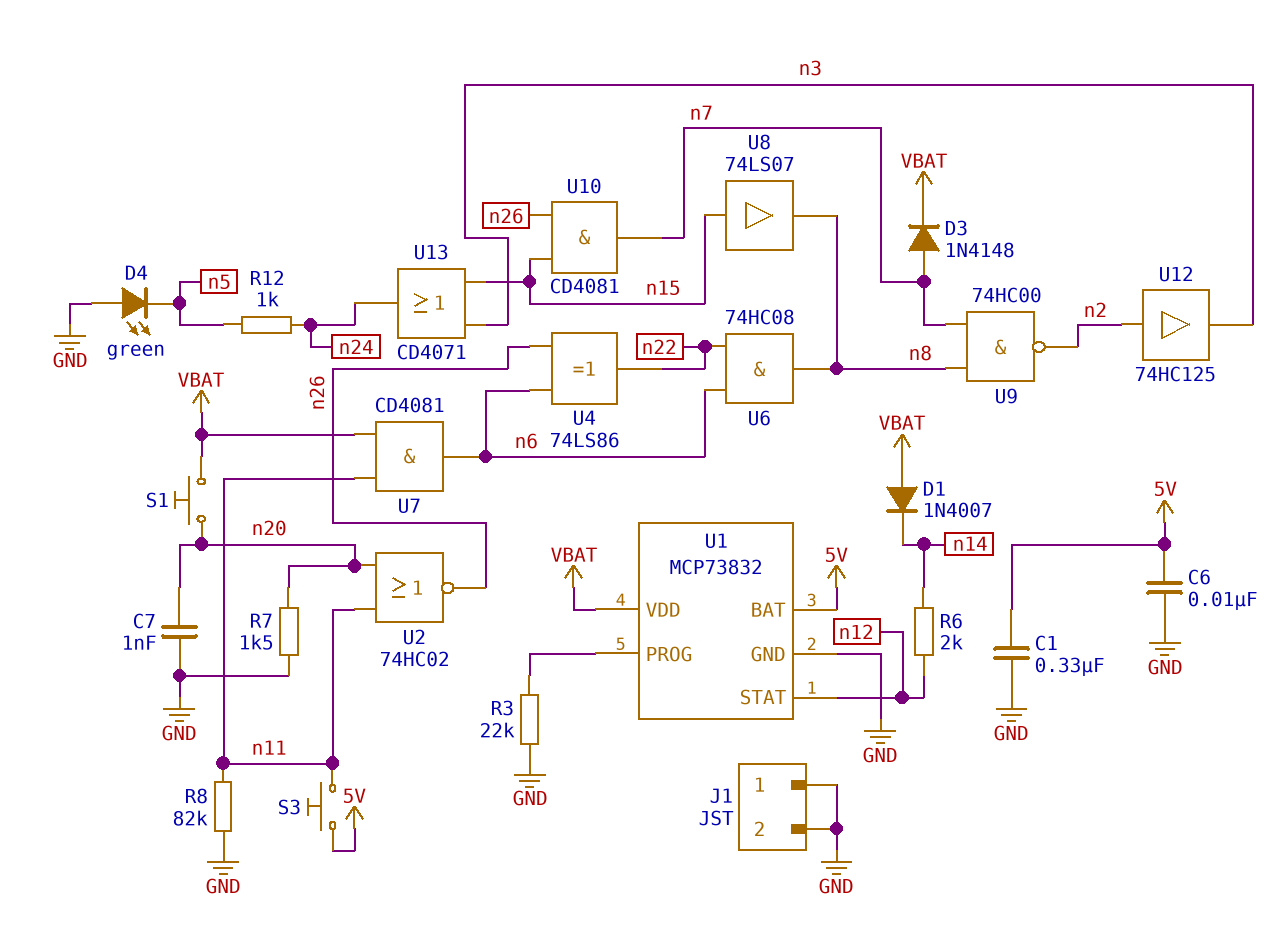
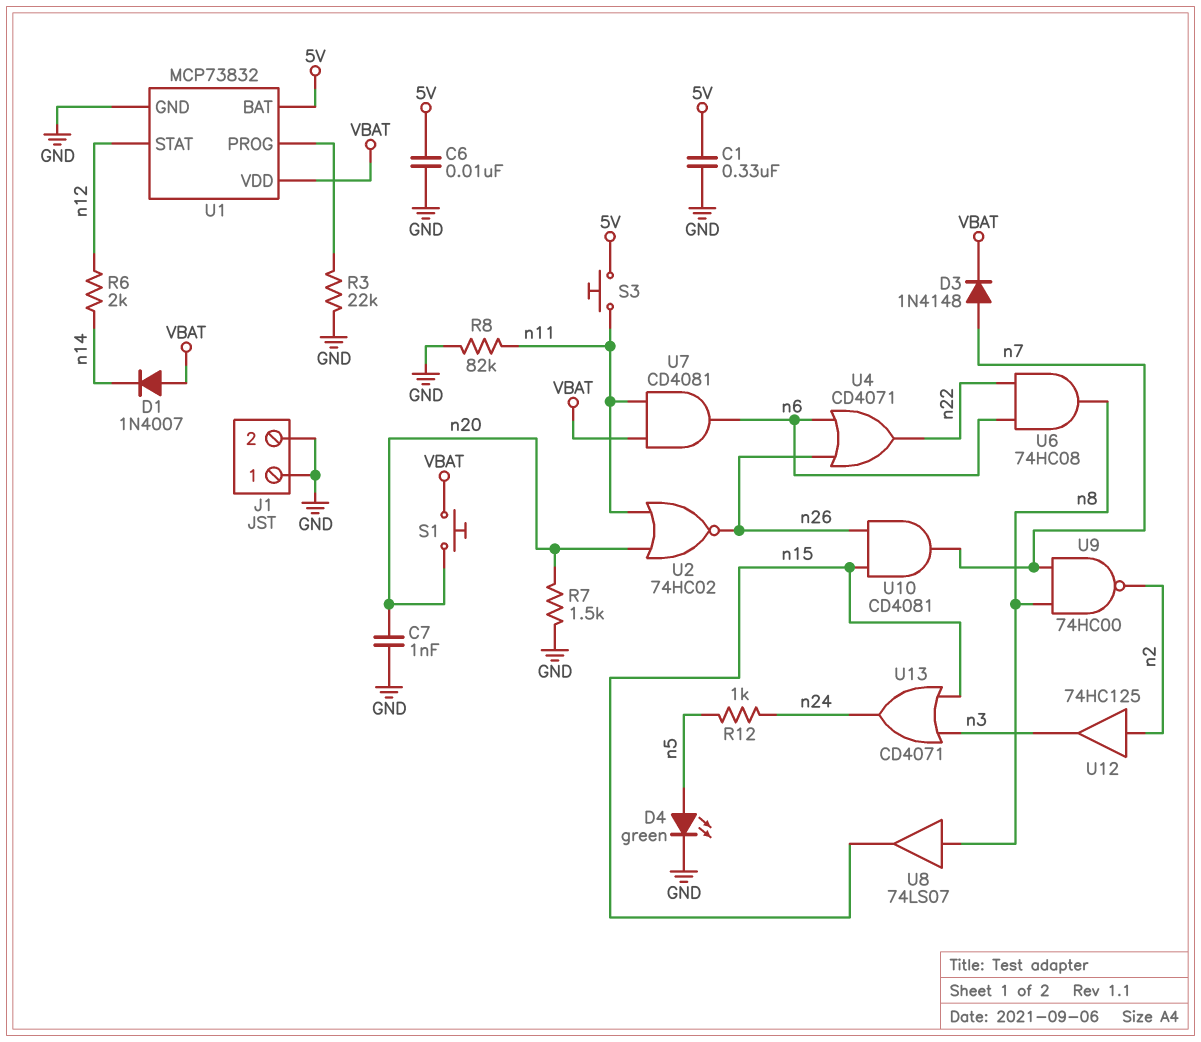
D4: LED green (A GND, K n5) -> LED green (A n5, K GND)
U4: XOR 74LS86 (in n6, in n26, out n22) -> OR CD4071 (in n6, in n26, out n22)
U8: buffer 74LS07 (in n15, out n8) -> buffer 74LS07 (in n8, out n15)

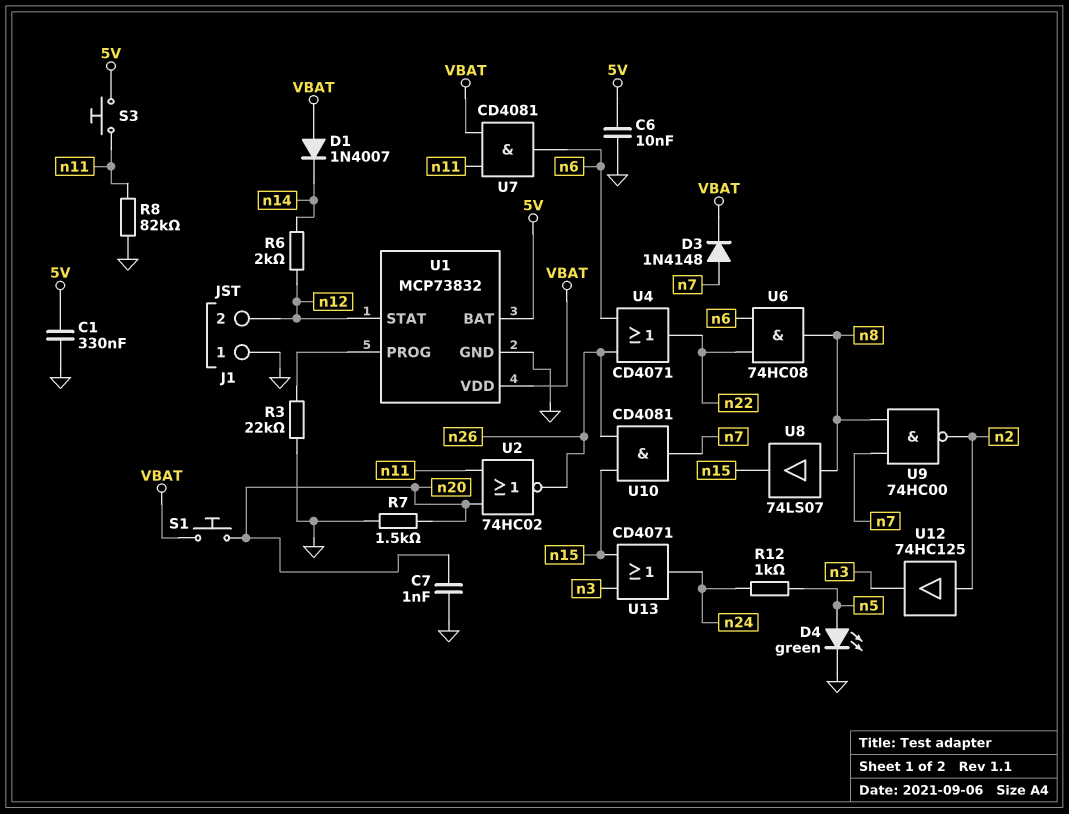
J1 pin 2: GND -> n12

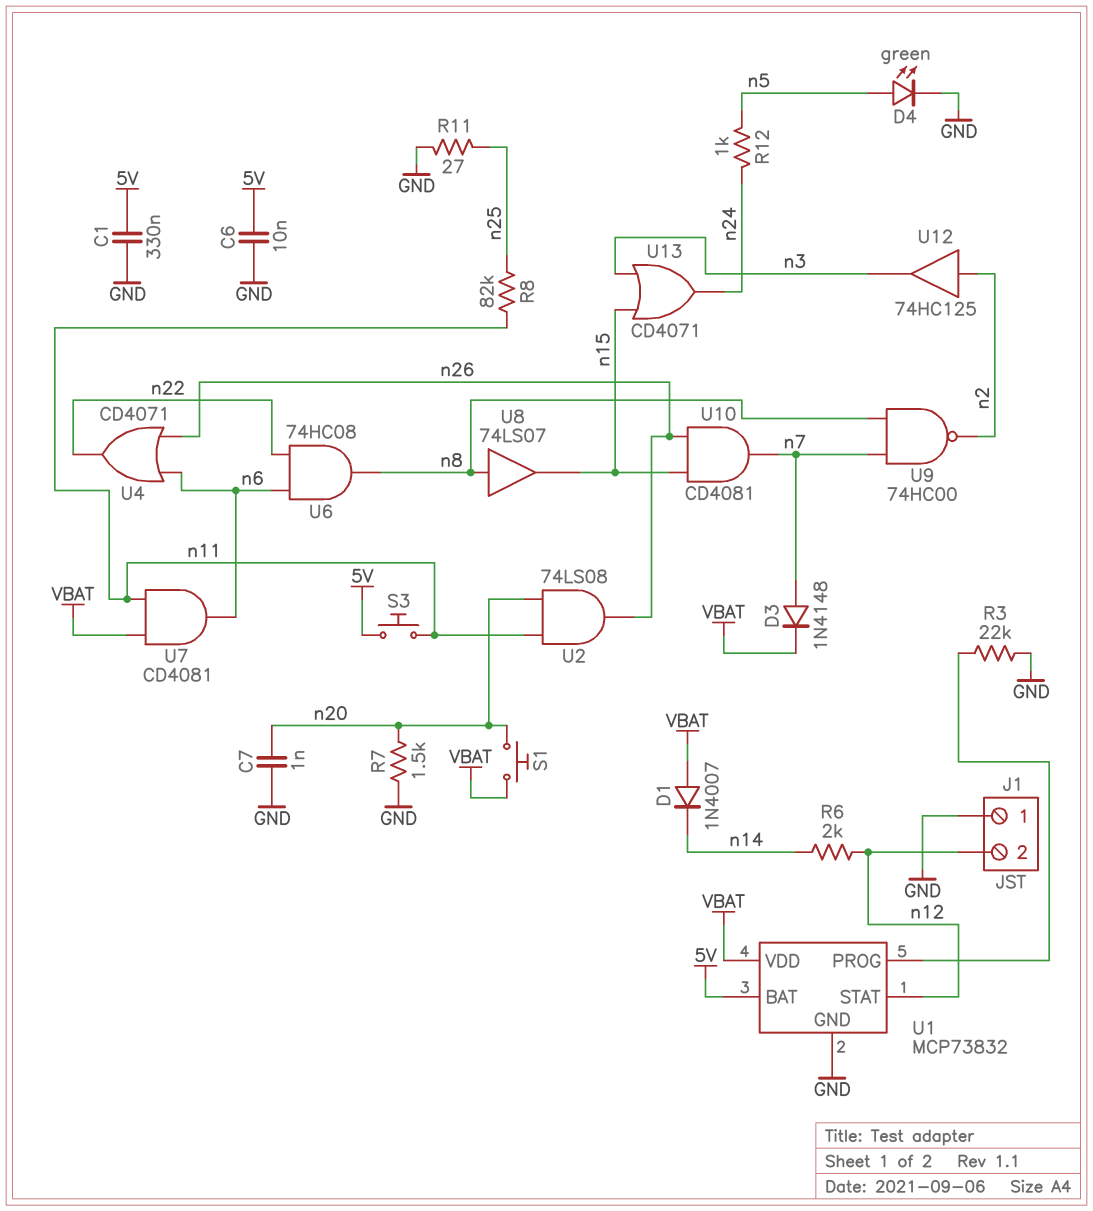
R8: 82k (GND, n11) -> 82k (n11, n25)
R11: none -> 27 (GND, n25)
U2: NOR 74HC02 (in n11, in n20, out n26) -> AND 74LS08 (in n11, in n20, out n26)

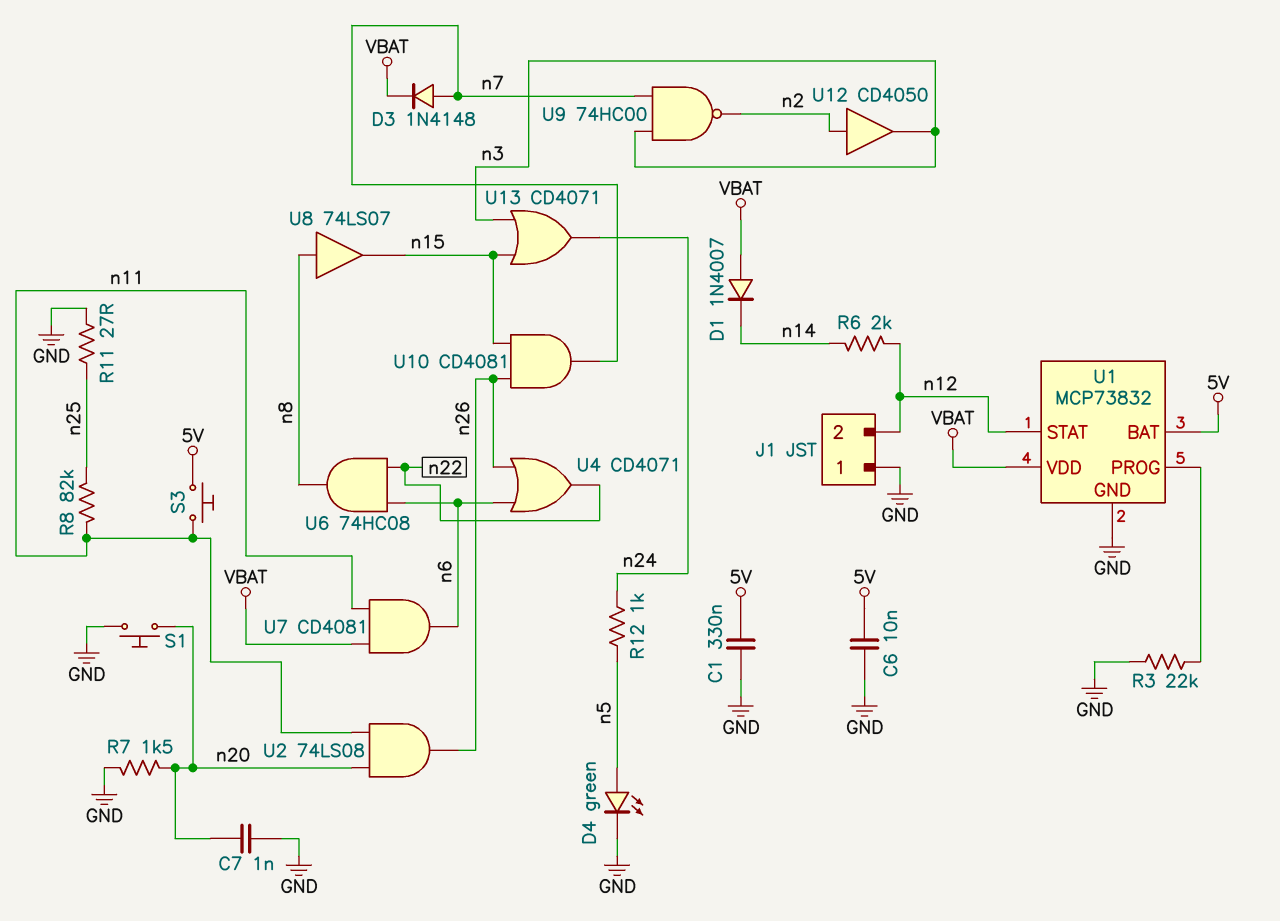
S1: button (VBAT, n20) -> button (GND, n20)
U9: NAND 74HC00 (in n7, in n8, out n2) -> NAND 74HC00 (in n3, in n7, out n2)
U12: buffer 74HC125 (in n2, out n3) -> buffer CD4050 (in n2, out n3)

